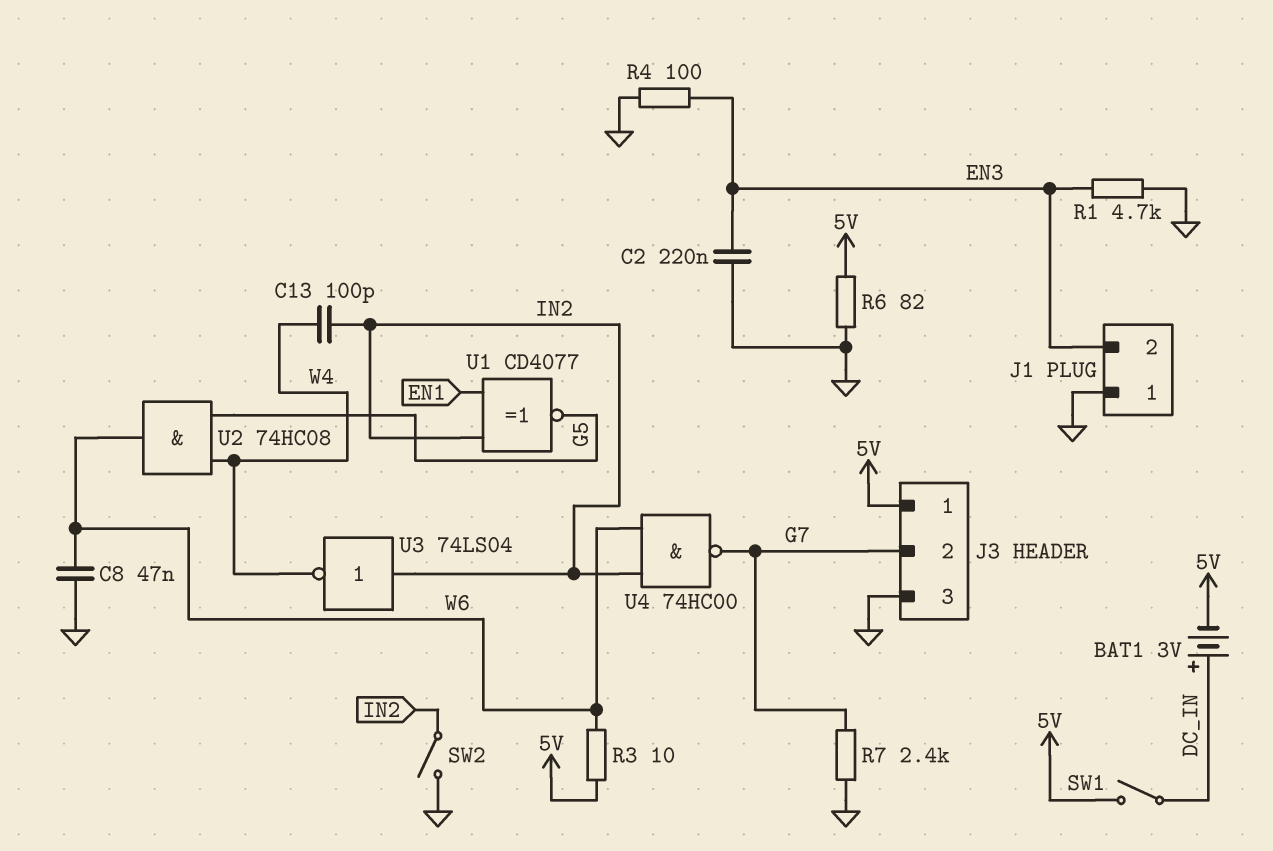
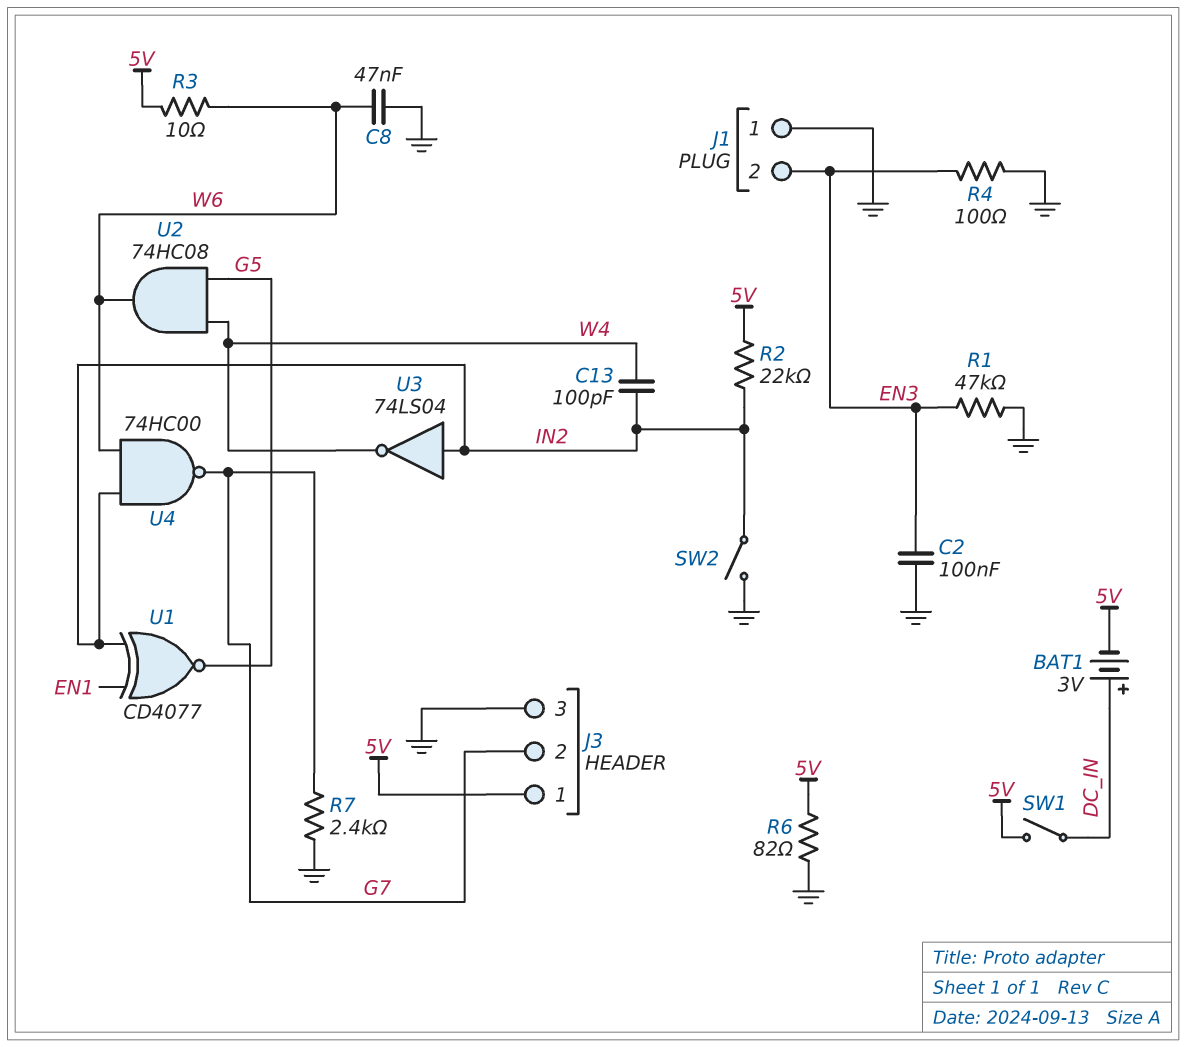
C2: 220nF (EN3, GND) -> 100nF (EN3, GND)
R1: 4.7k (EN3, GND) -> 47k (EN3, GND)
R2: none -> 22k (5V, IN2)

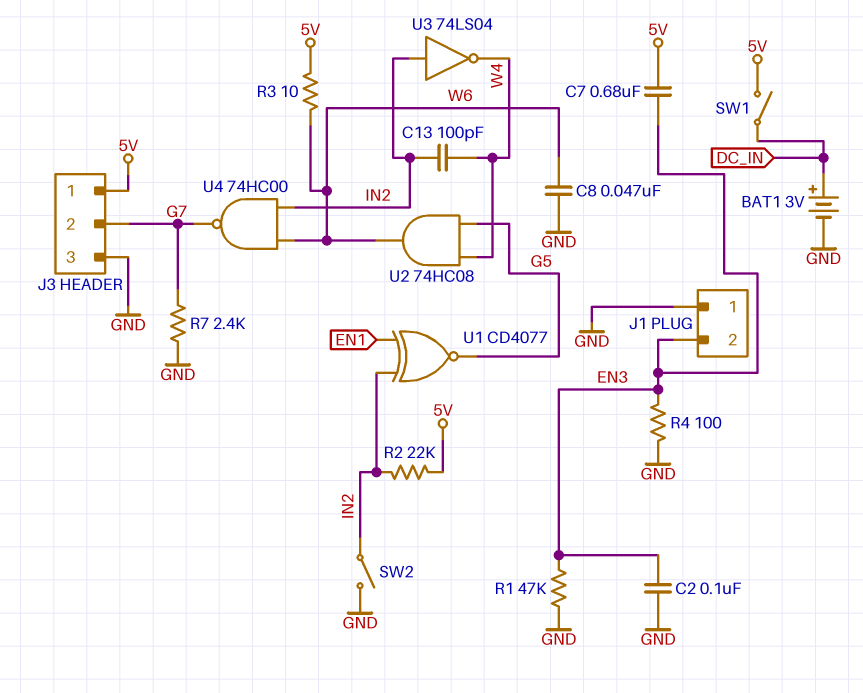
BAT1: 3V (plus DC_IN, minus 5V) -> 3V (plus DC_IN, minus GND)
C7: none -> 680nF (5V, EN3)
R6: 82 (5V, GND) -> none

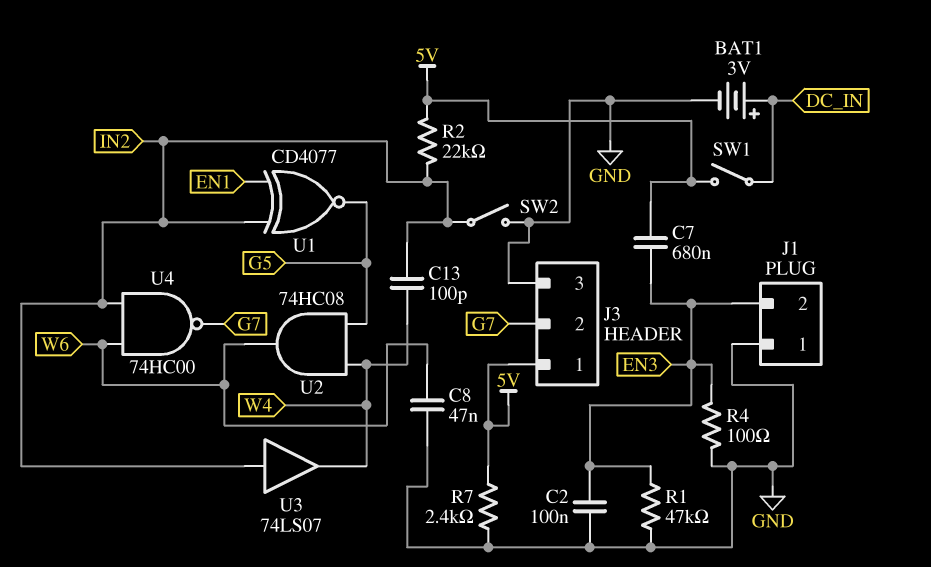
R3: 10 (5V, W6) -> none
R7: 2.4k (G7, GND) -> 2.4k (5V, GND)
U3: NOT 74LS04 (in IN2, out W4) -> buffer 74LS07 (in IN2, out W4)

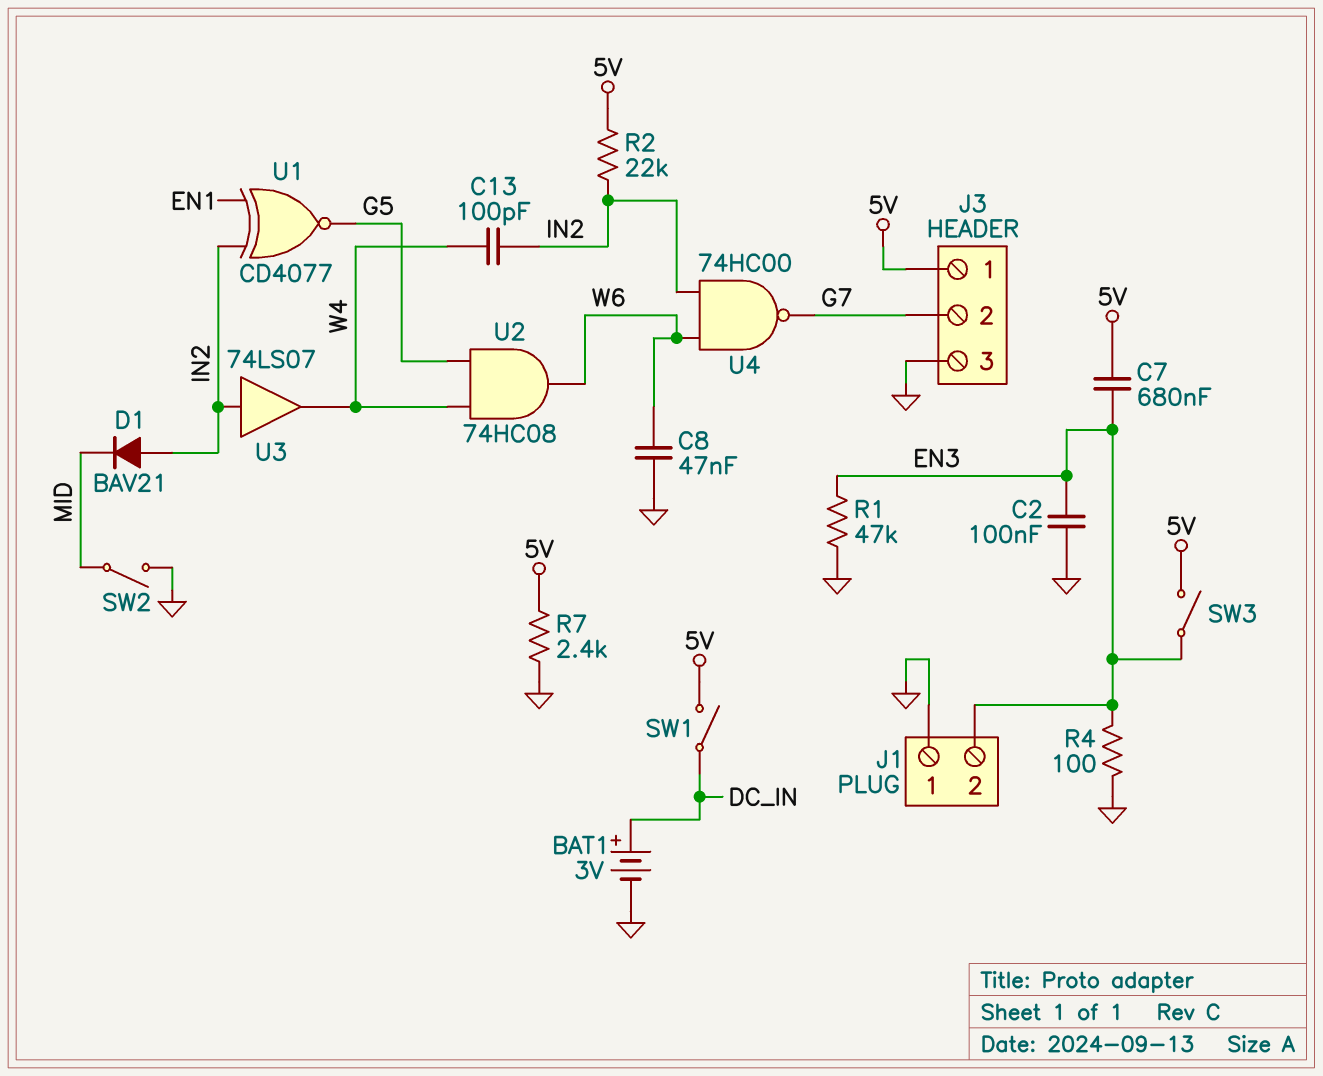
D1: none -> diode BAV21 (A IN2, K MID)
SW2: switch (GND, IN2) -> switch (GND, MID)
SW3: none -> switch (5V, EN3)

